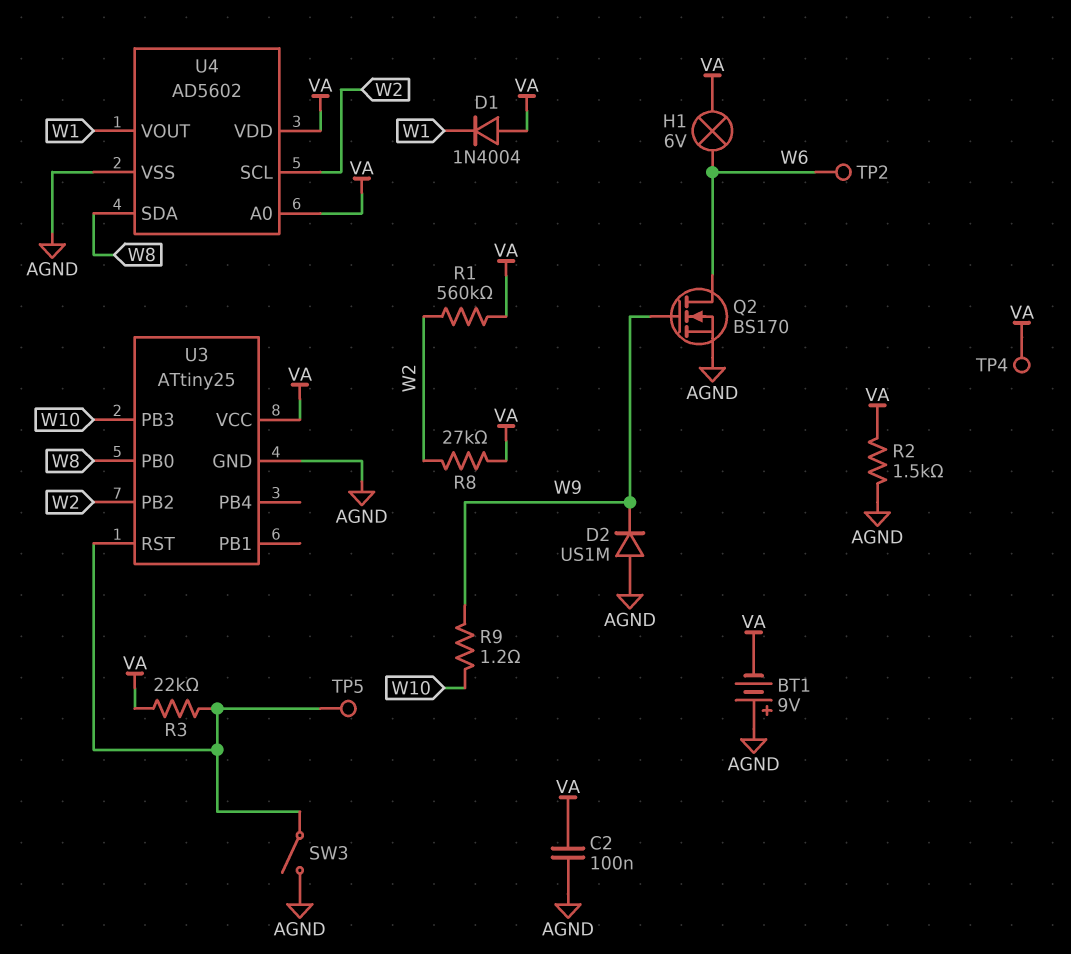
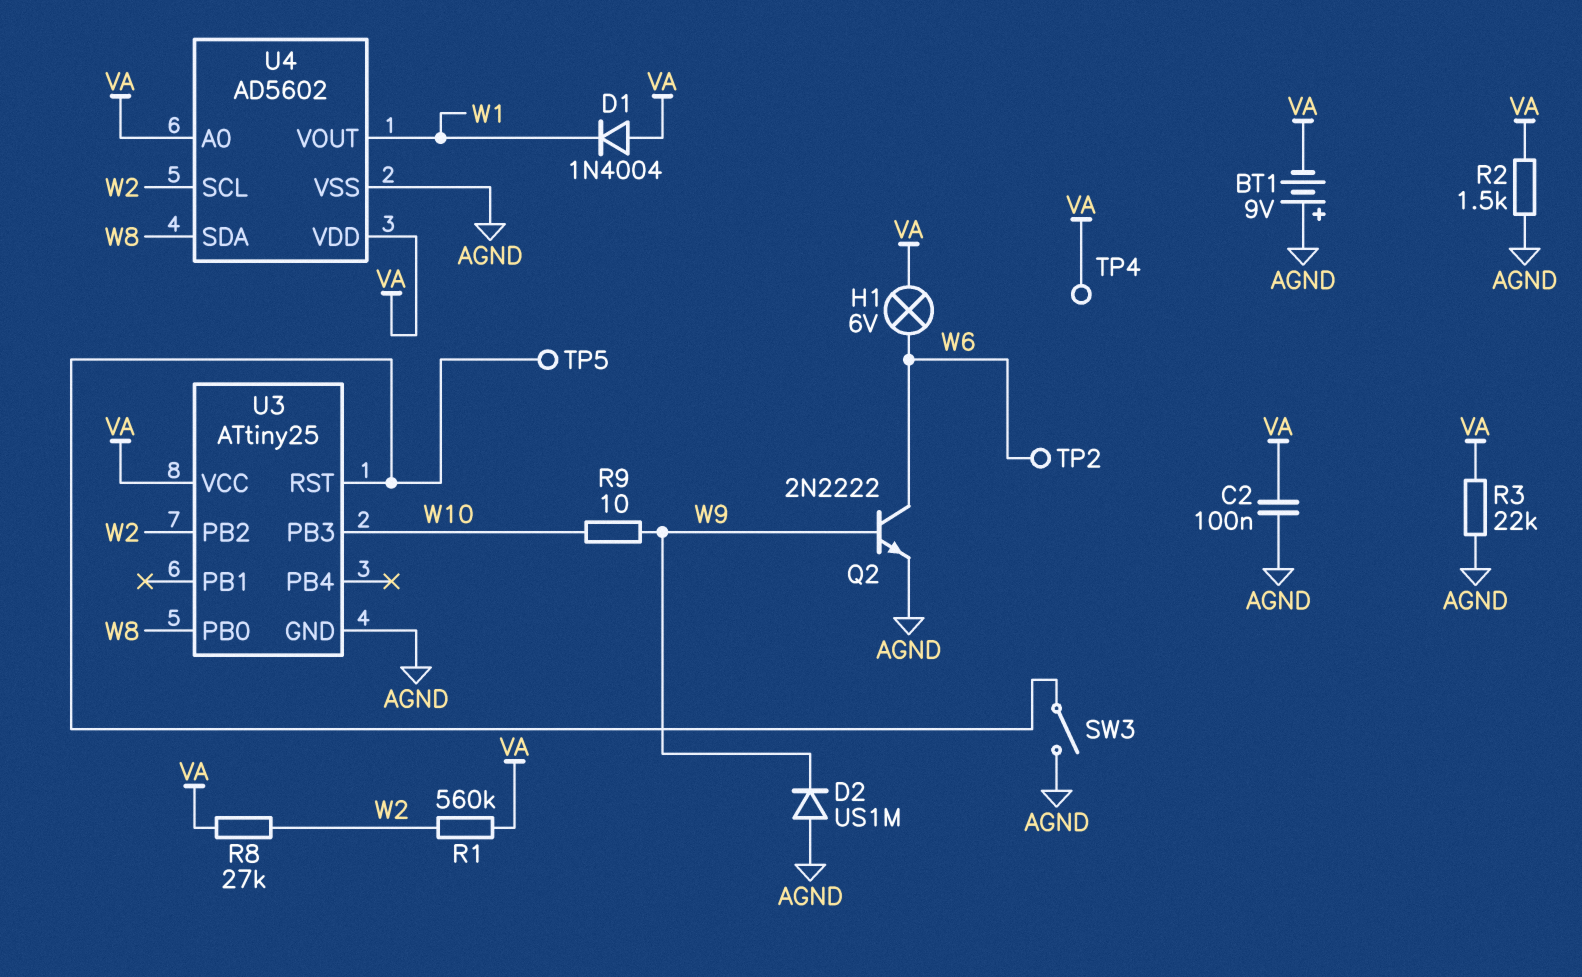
Q2: NMOS BS170 (G W9, D W6, S AGND) -> NPN 2N2222 (B W9, C W6, E AGND)
R3: 22k (U3/RST, VA) -> 22k (AGND, VA)
R9: 1.2 (W9, W10) -> 10 (W9, W10)

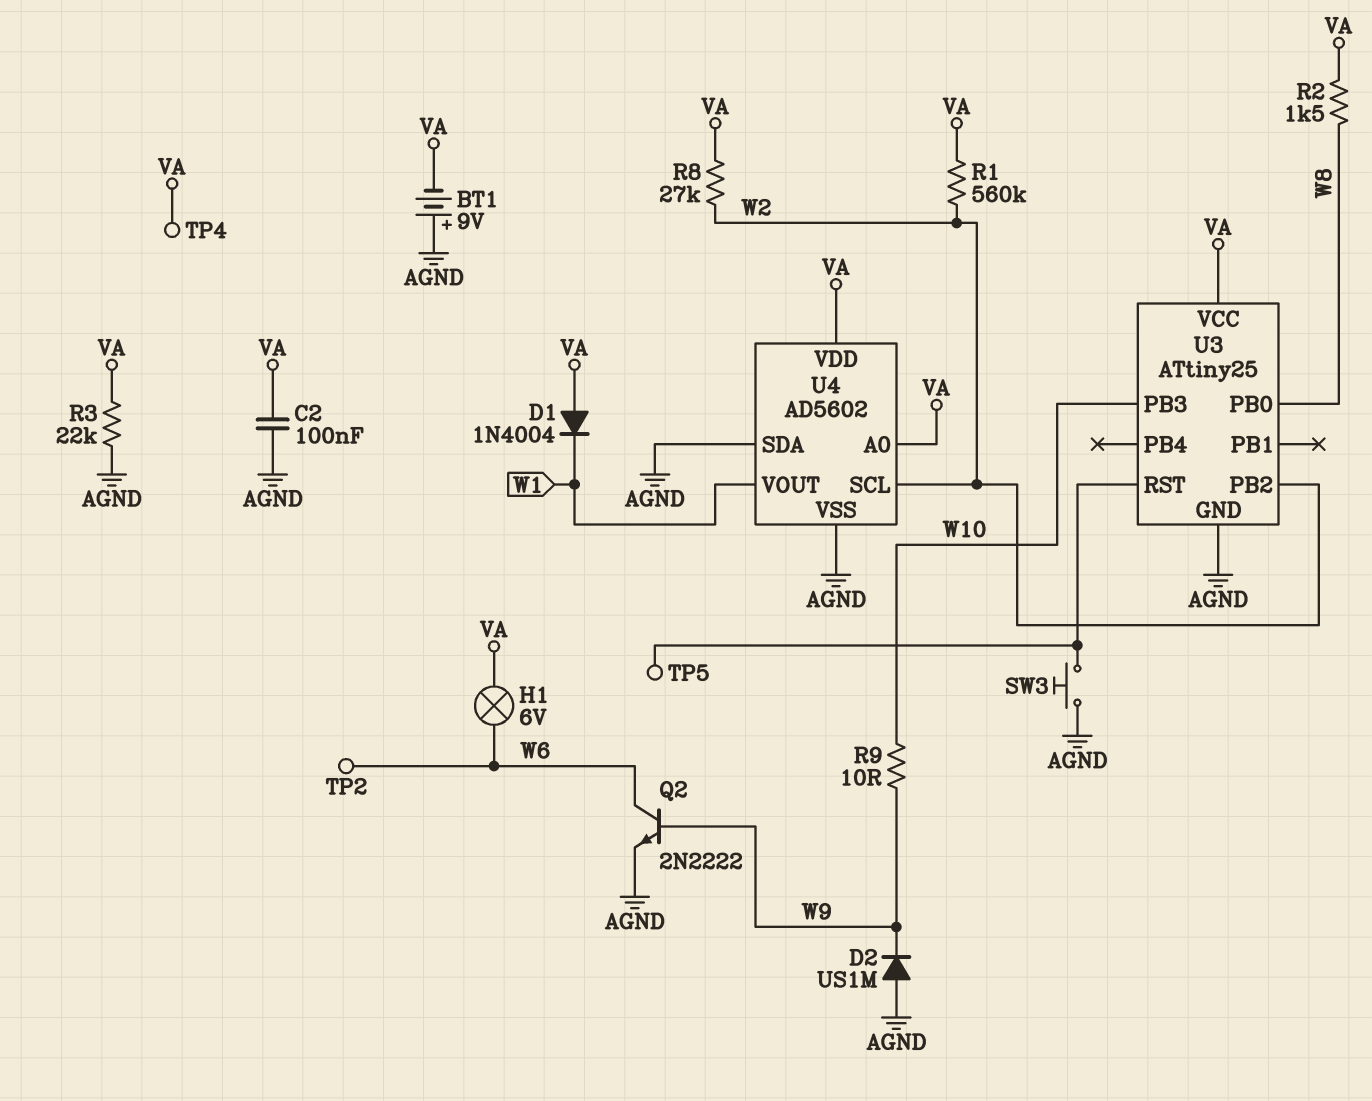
R2: 1.5k (AGND, VA) -> 1.5k (VA, W8)
SW3: switch (AGND, U3/RST) -> button (AGND, U3/RST)
U4 pin SDA: W8 -> AGND

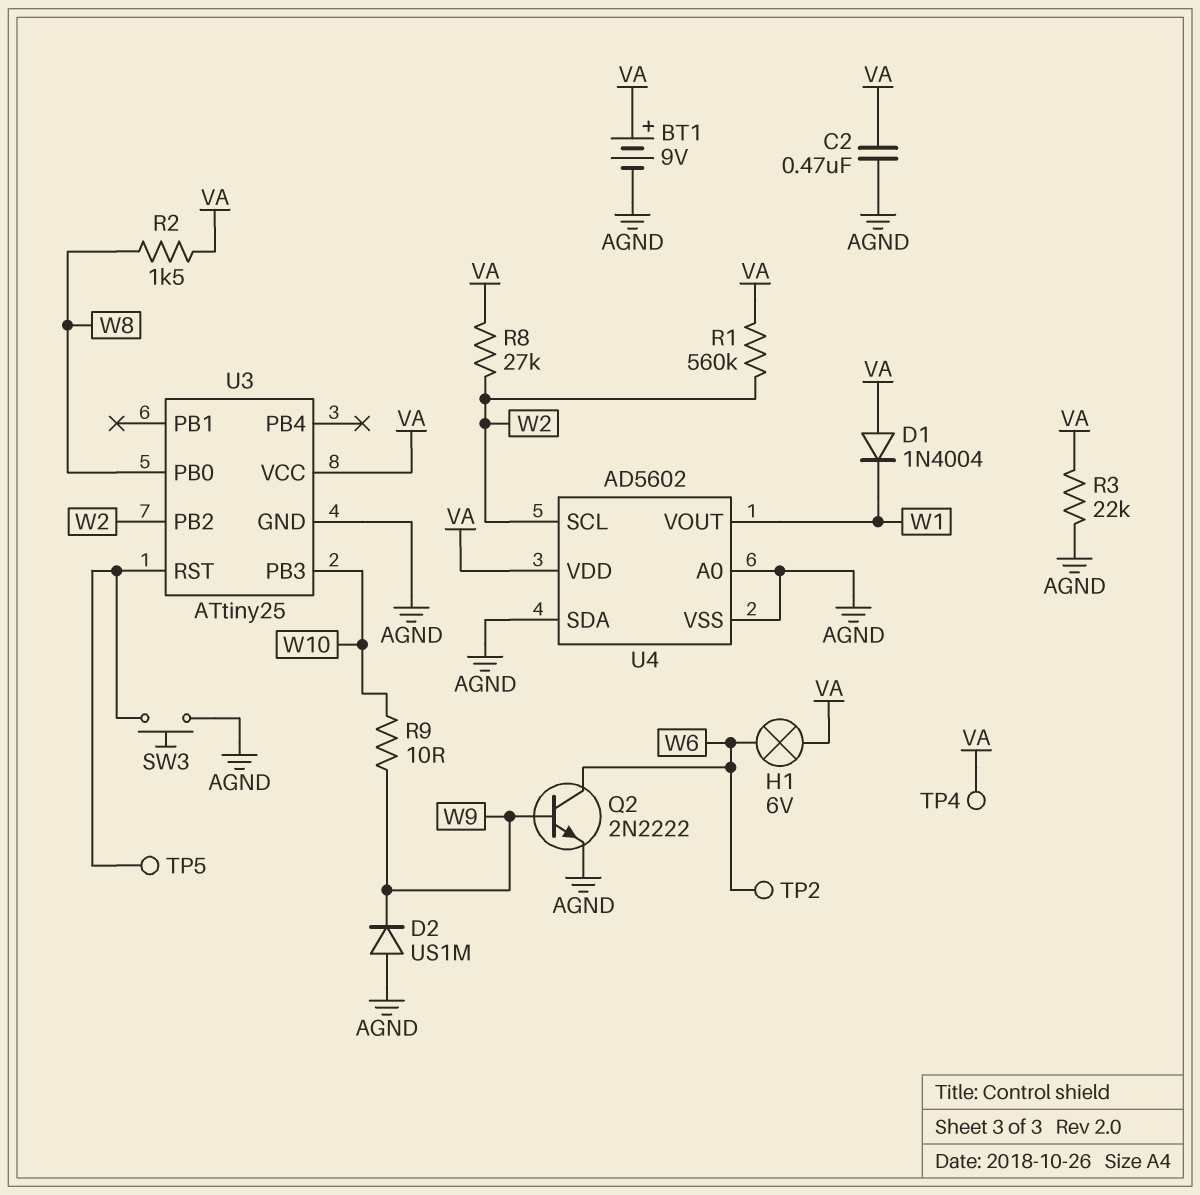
BT1: 9V (plus AGND, minus VA) -> 9V (plus VA, minus AGND)
C2: 100nF (AGND, VA) -> 470nF (AGND, VA)
U4 pin A0: VA -> AGND

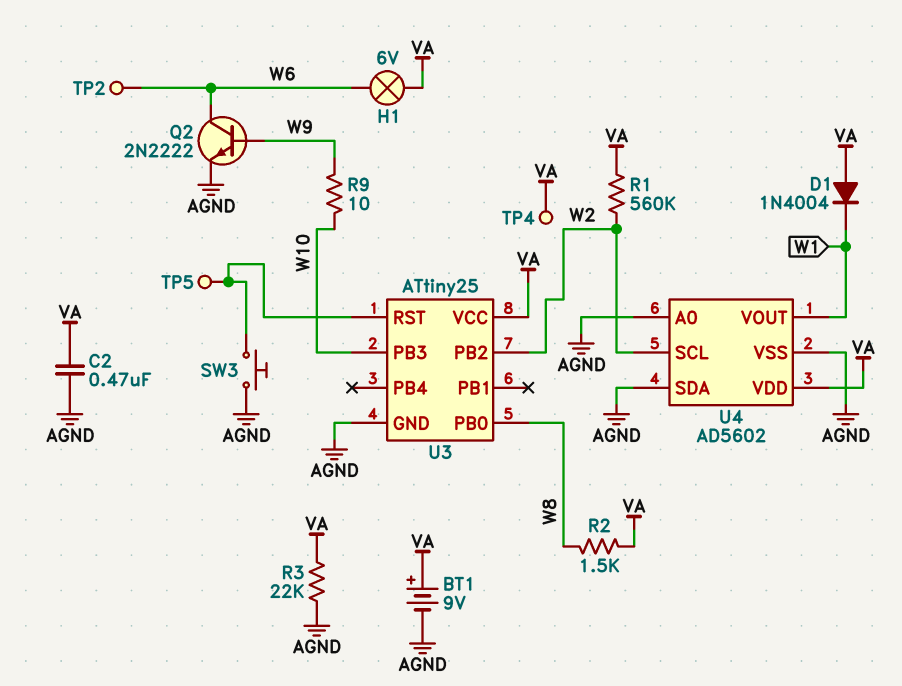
D2: diode US1M (A AGND, K W9) -> none
R8: 27k (VA, W2) -> none

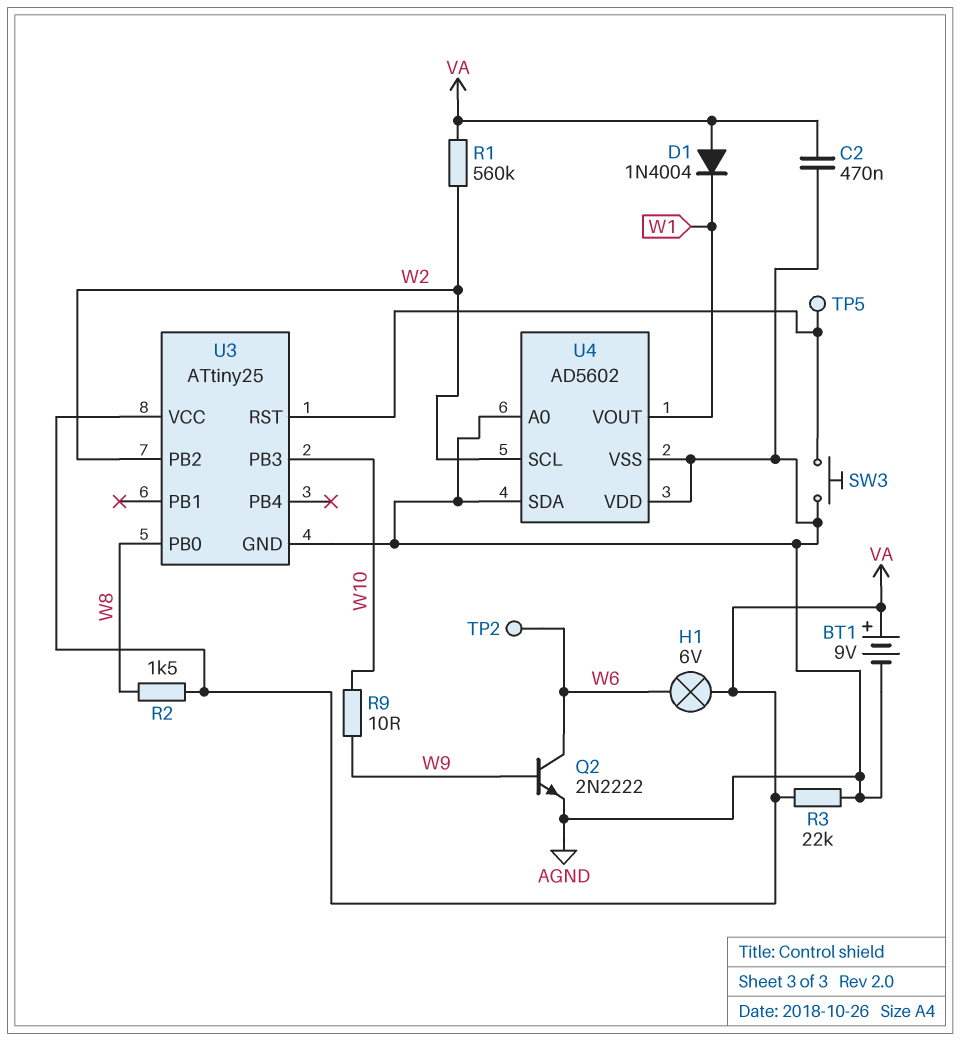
TP4: test point (VA) -> none
U4 pin VDD: VA -> AGND

